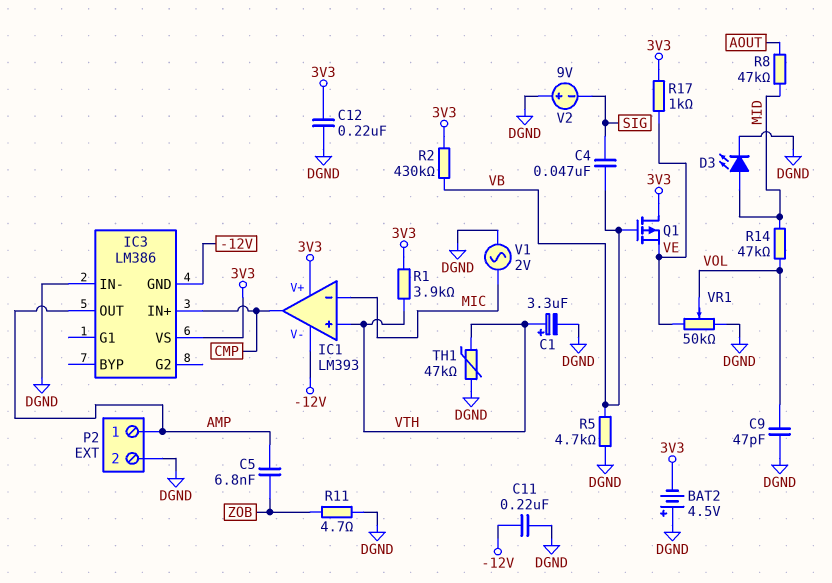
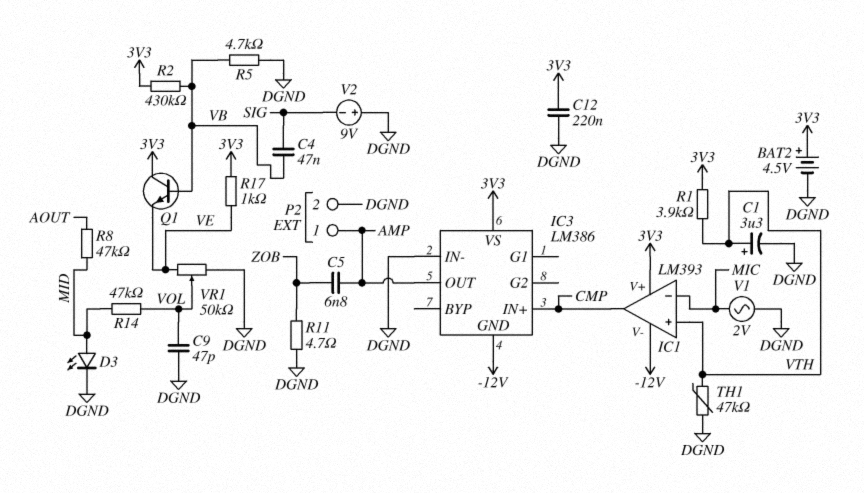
BAT2: 4.5V (plus DGND, minus 3V3) -> 4.5V (plus 3V3, minus DGND)
C11: 220nF (-12V, DGND) -> none
Q1: PMOS (G VB, D 3V3, S VE) -> NPN (B VB, C 3V3, E VE)

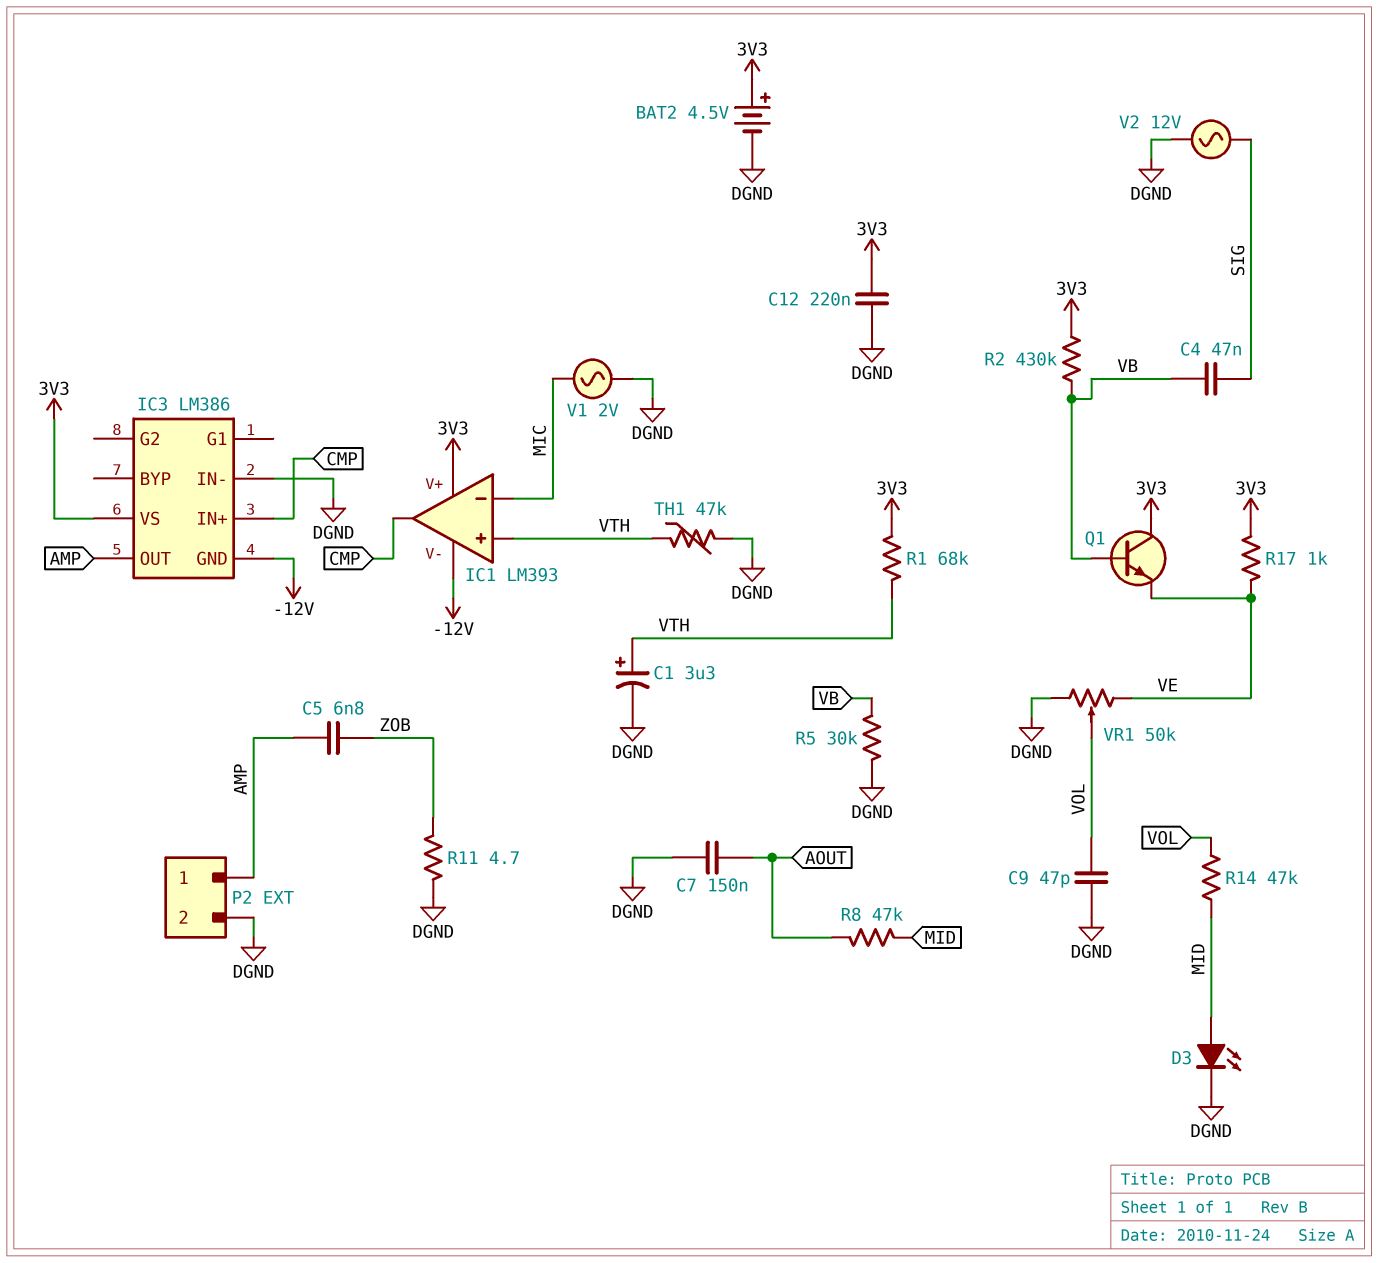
C7: none -> 150nF (AOUT, DGND)
R1: 3.9k (3V3, VTH) -> 68k (3V3, VTH)
R5: 4.7k (DGND, VB) -> 30k (DGND, VB)
V2: 9V (plus DGND, minus SIG) -> AC 12V (DGND, SIG)

